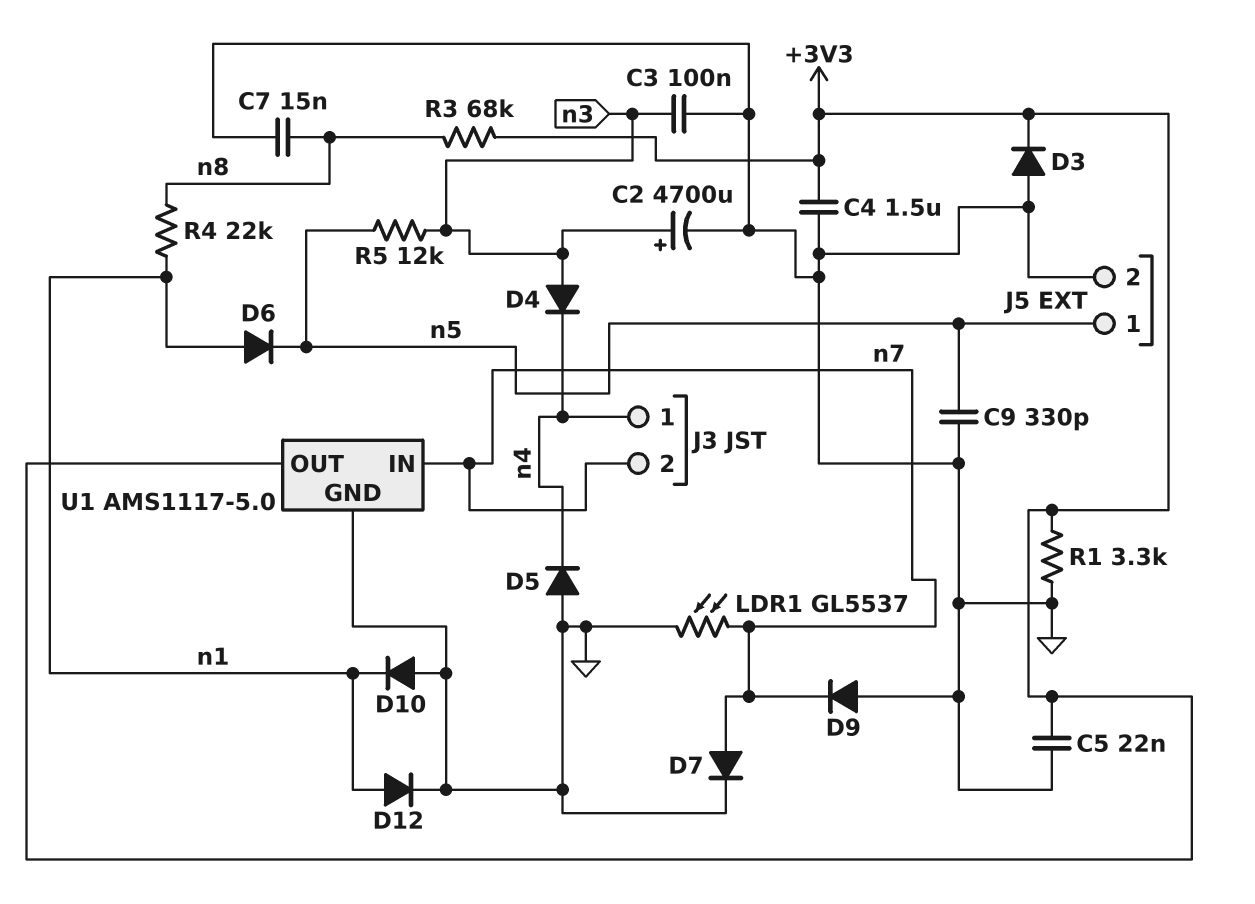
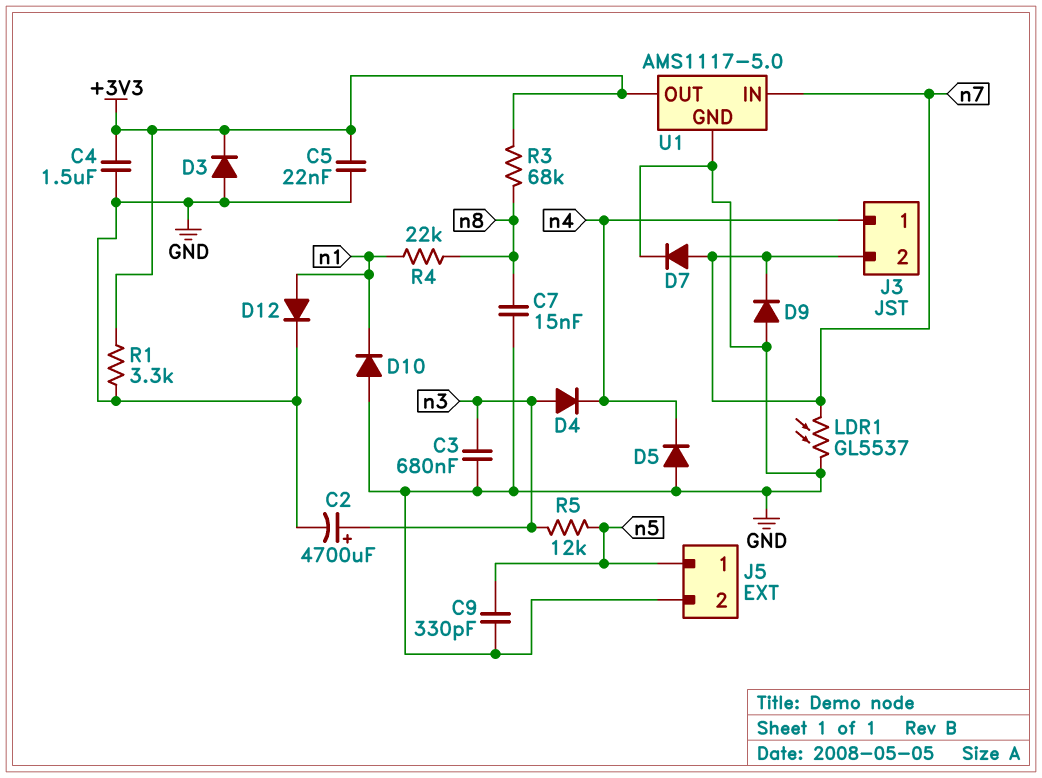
C3: 100nF (GND, n3) -> 680nF (GND, n3)
D6: diode (A n1, K n5) -> none

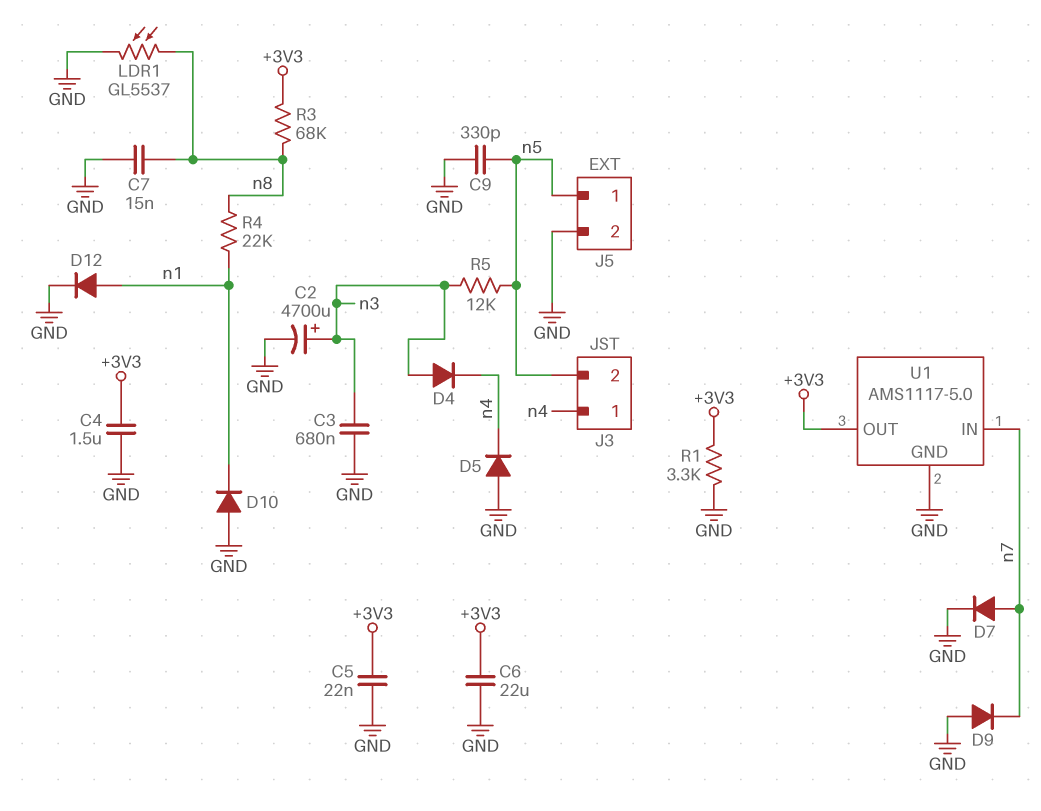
C6: none -> 22uF (+3V3, GND)
D3: diode (A GND, K +3V3) -> none
J3 pin 2: n7 -> n5
LDR1: GL5537 (GND, n7) -> GL5537 (GND, n8)

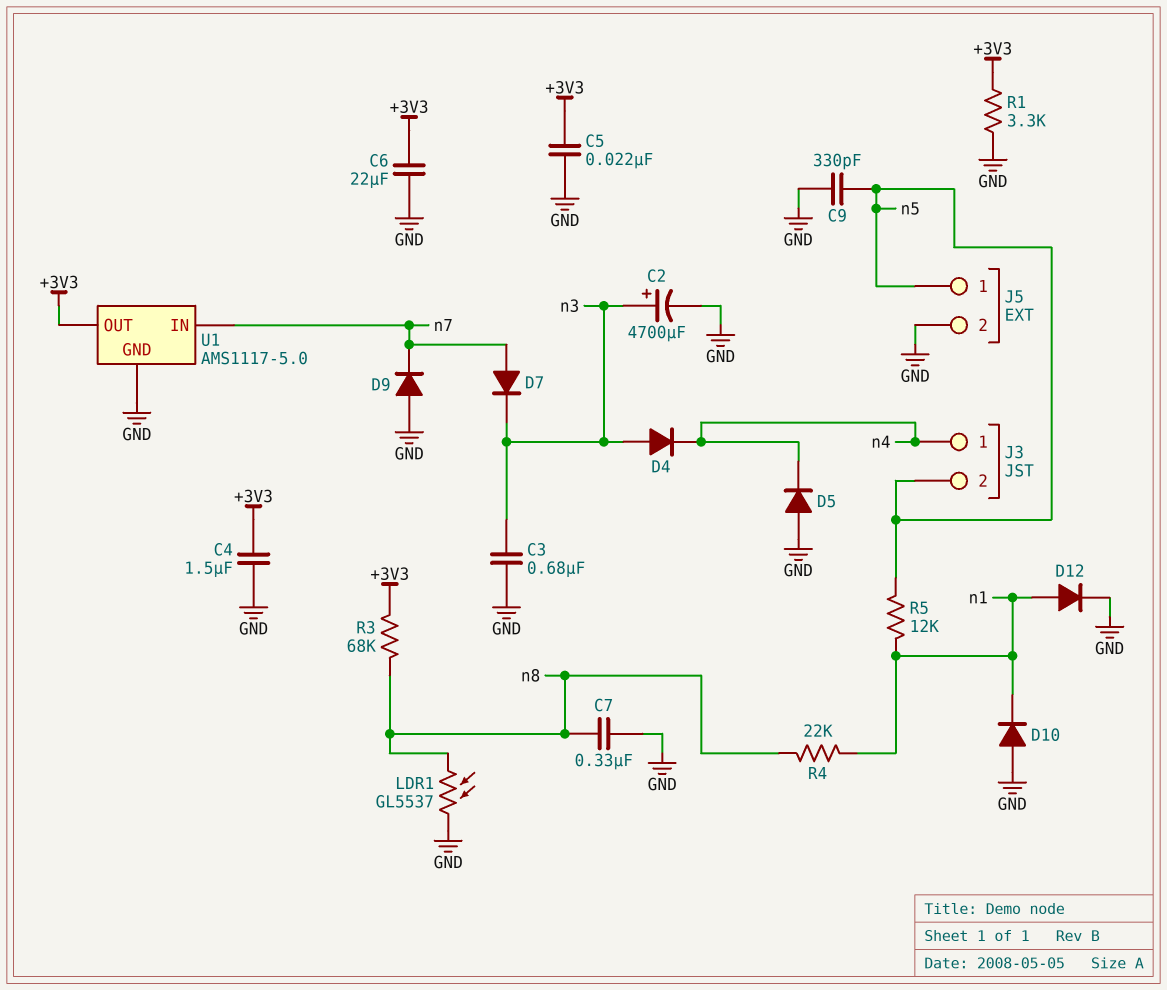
C7: 15nF (GND, n8) -> 330nF (GND, n8)
D7: diode (A n7, K GND) -> diode (A n7, K n3)
R5: 12k (n3, n5) -> 12k (n1, n5)

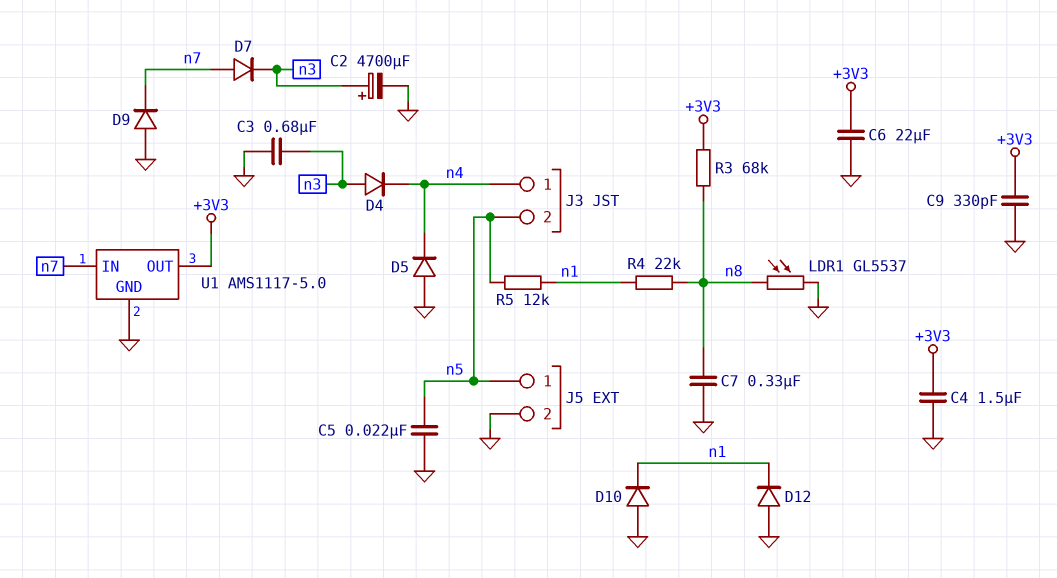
C5: 22nF (+3V3, GND) -> 22nF (GND, n5)
C9: 330pF (GND, n5) -> 330pF (+3V3, GND)
D12: diode (A n1, K GND) -> diode (A GND, K n1)
R1: 3.3k (+3V3, GND) -> none

